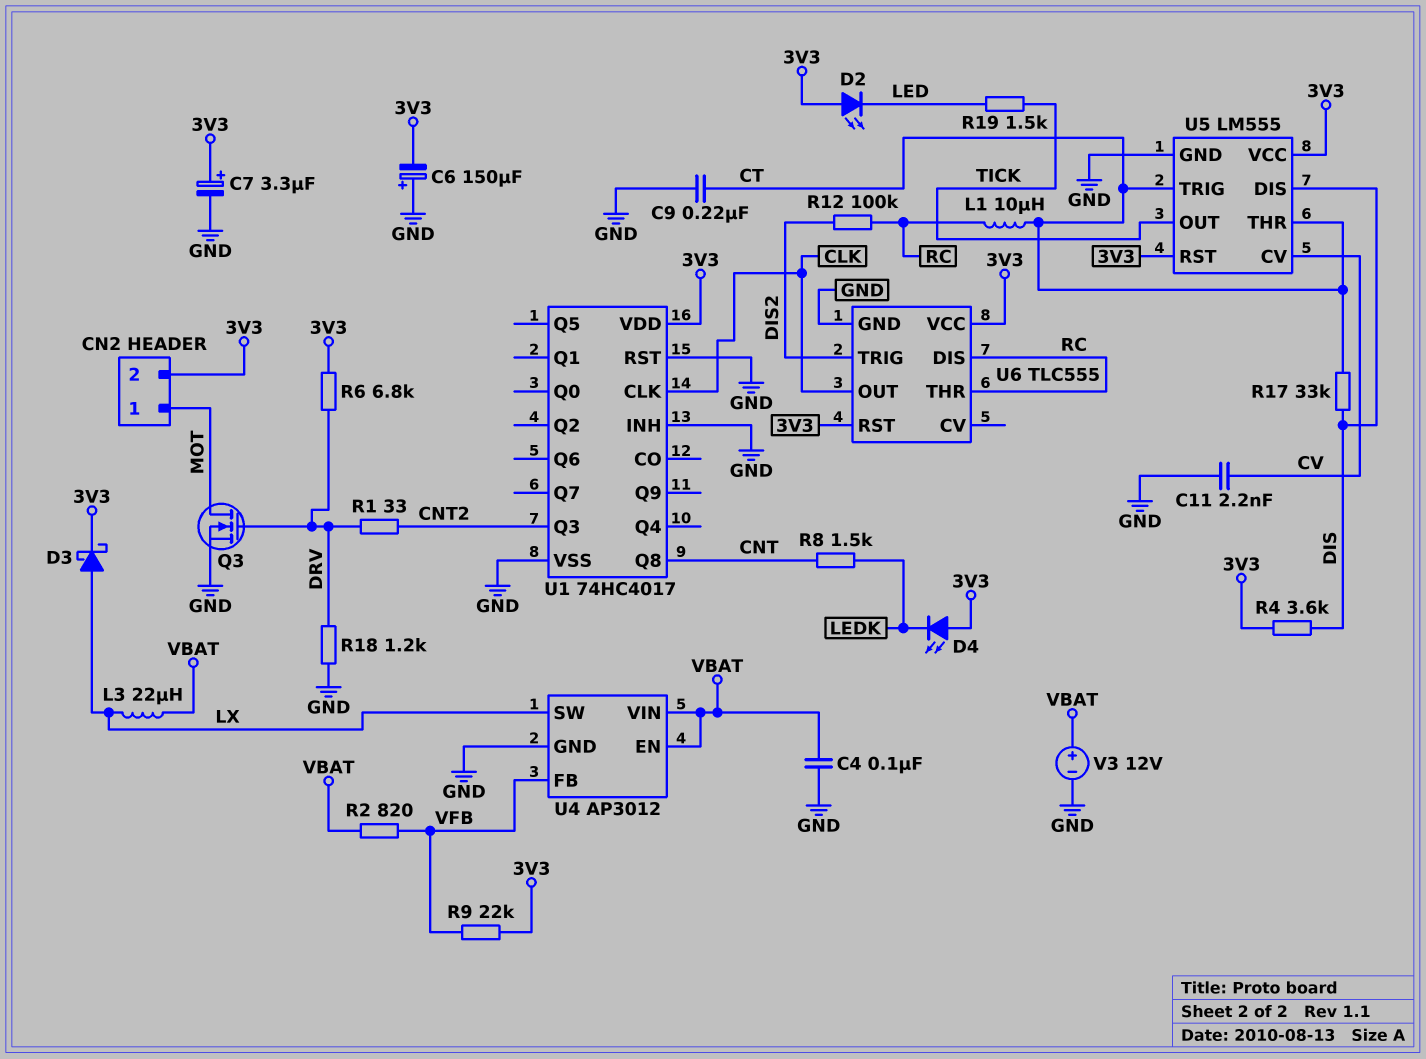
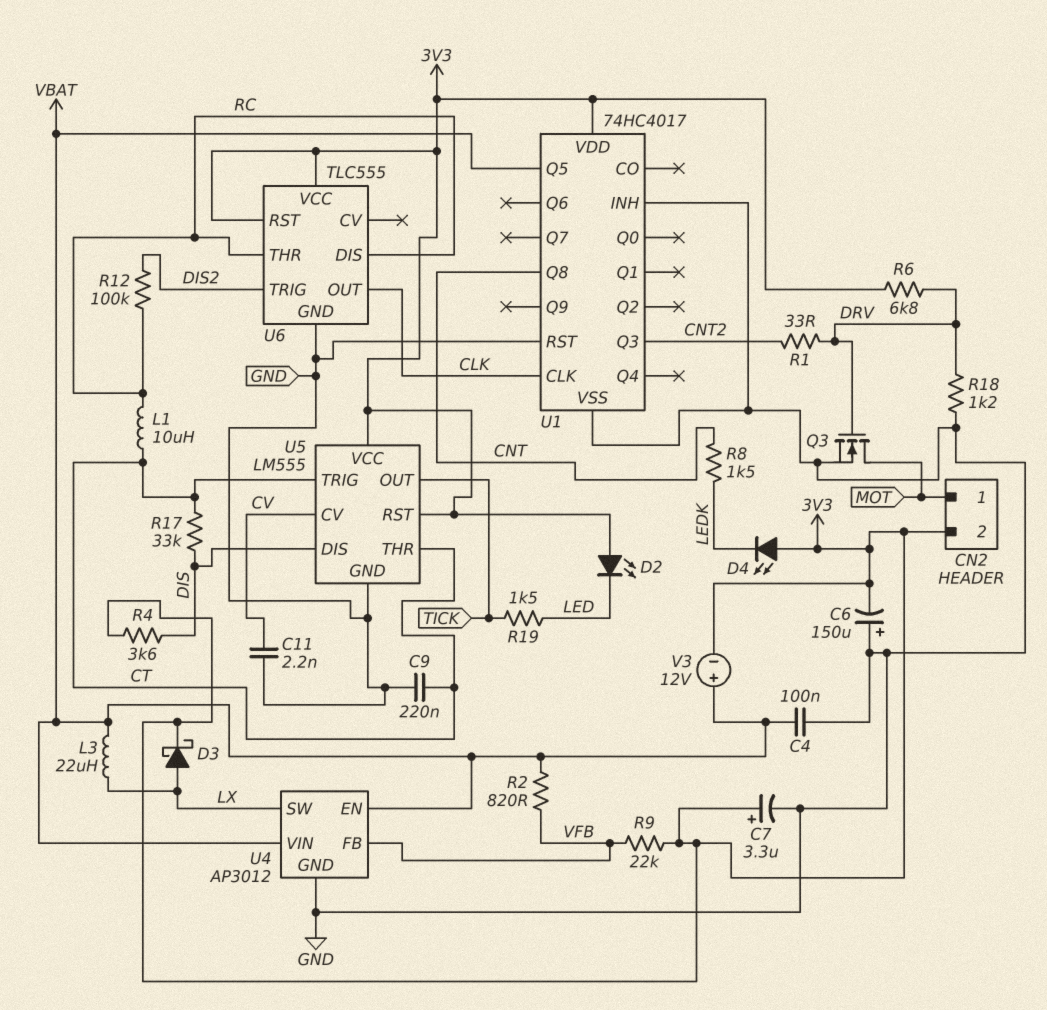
U1 pin Q5: none -> VBAT
V3: 12V (plus VBAT, minus GND) -> 12V (plus VBAT, minus 3V3)

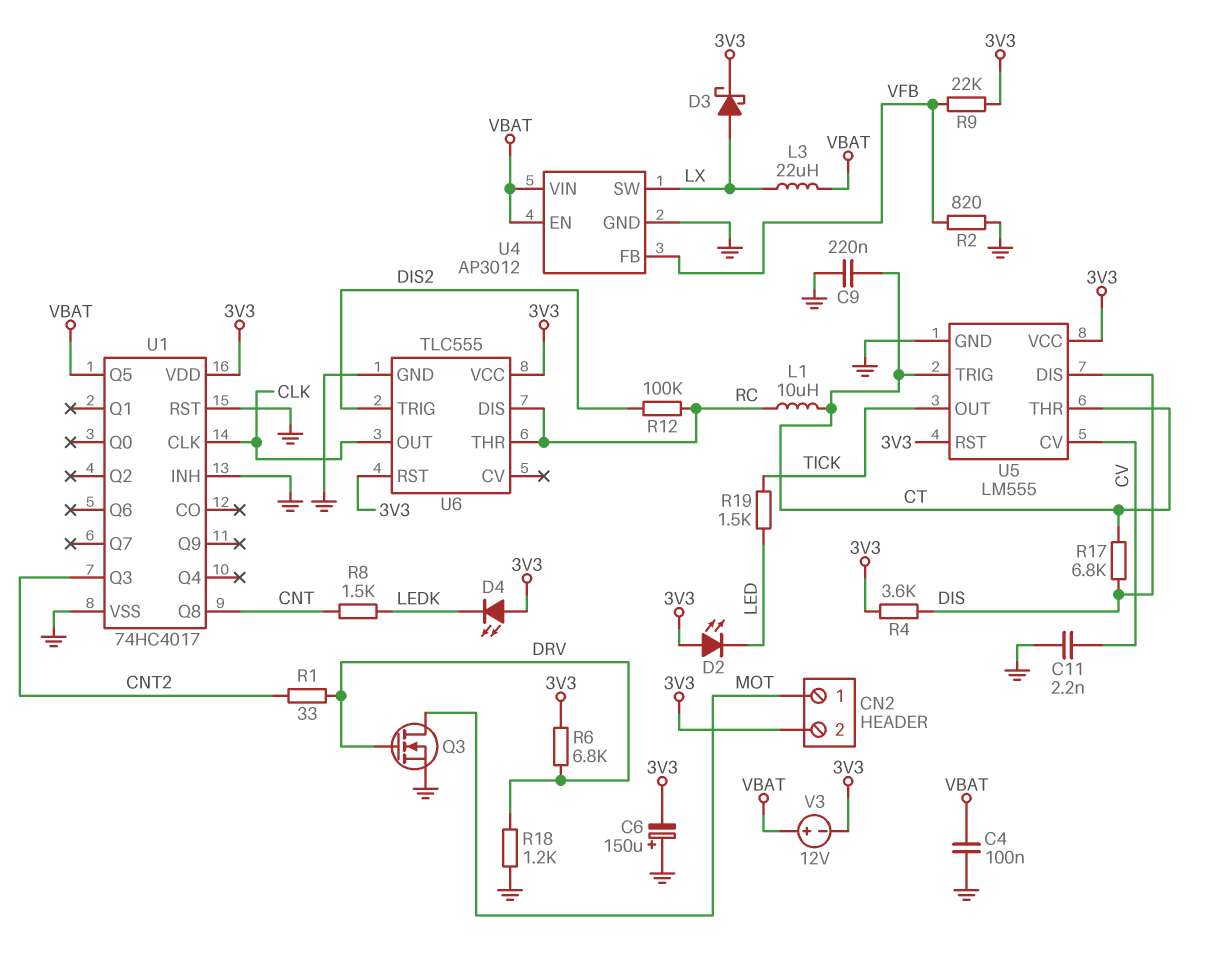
C7: 3.3uF (plus 3V3, minus GND) -> none
R2: 820 (VBAT, VFB) -> 820 (GND, VFB)
R17: 33k (CT, DIS) -> 6.8k (CT, DIS)

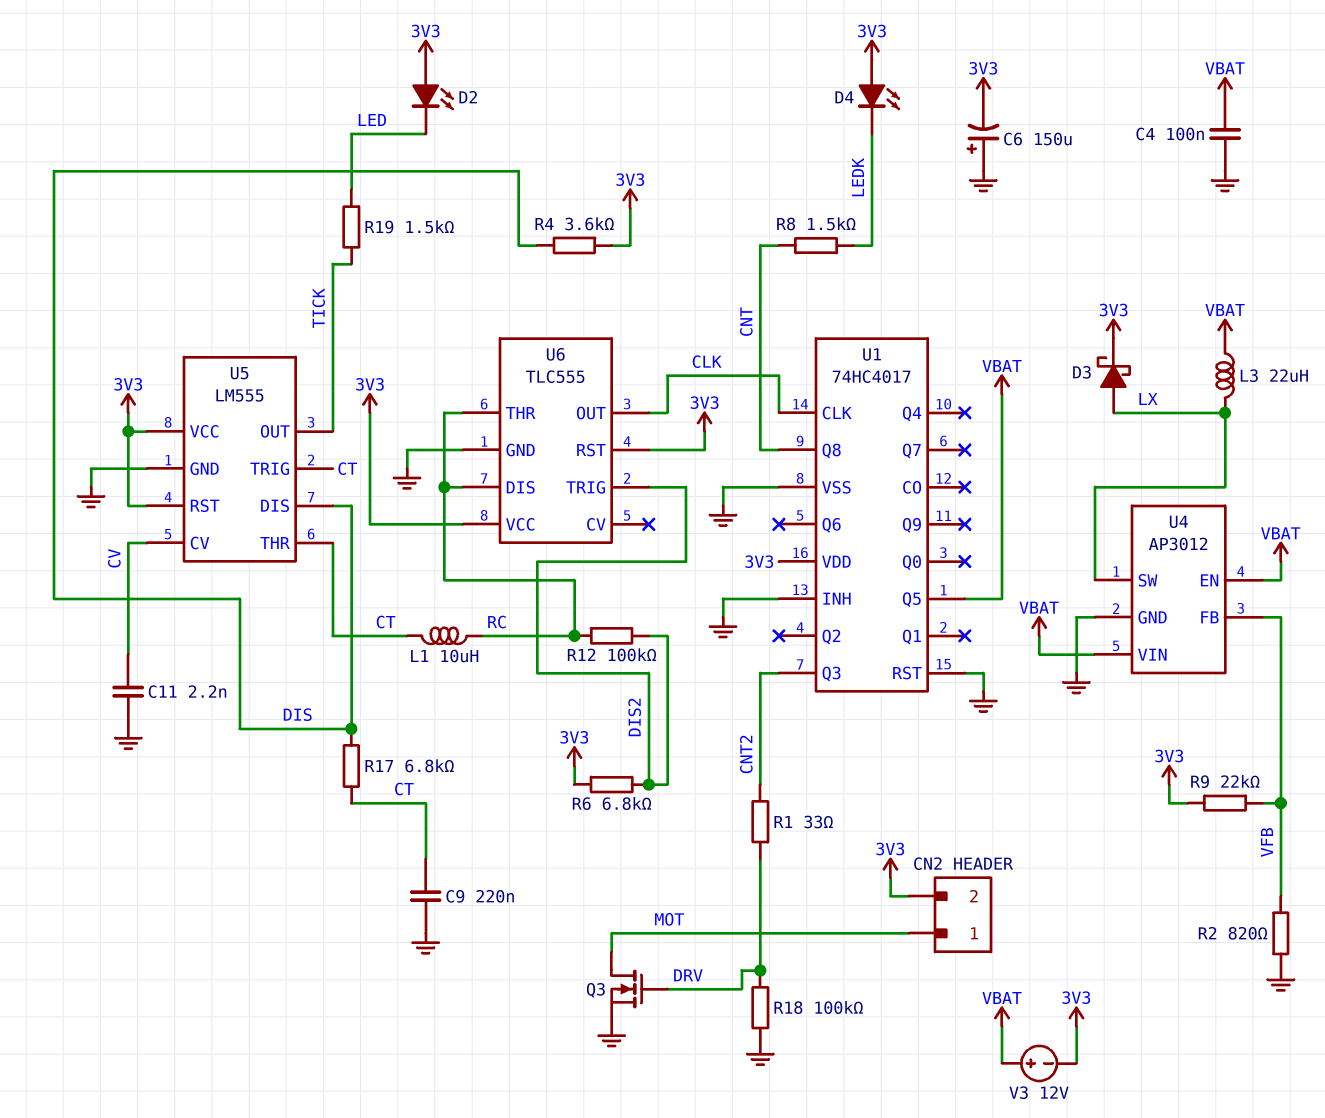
R6: 6.8k (3V3, DRV) -> 6.8k (3V3, DIS2)
R18: 1.2k (DRV, GND) -> 100k (DRV, GND)

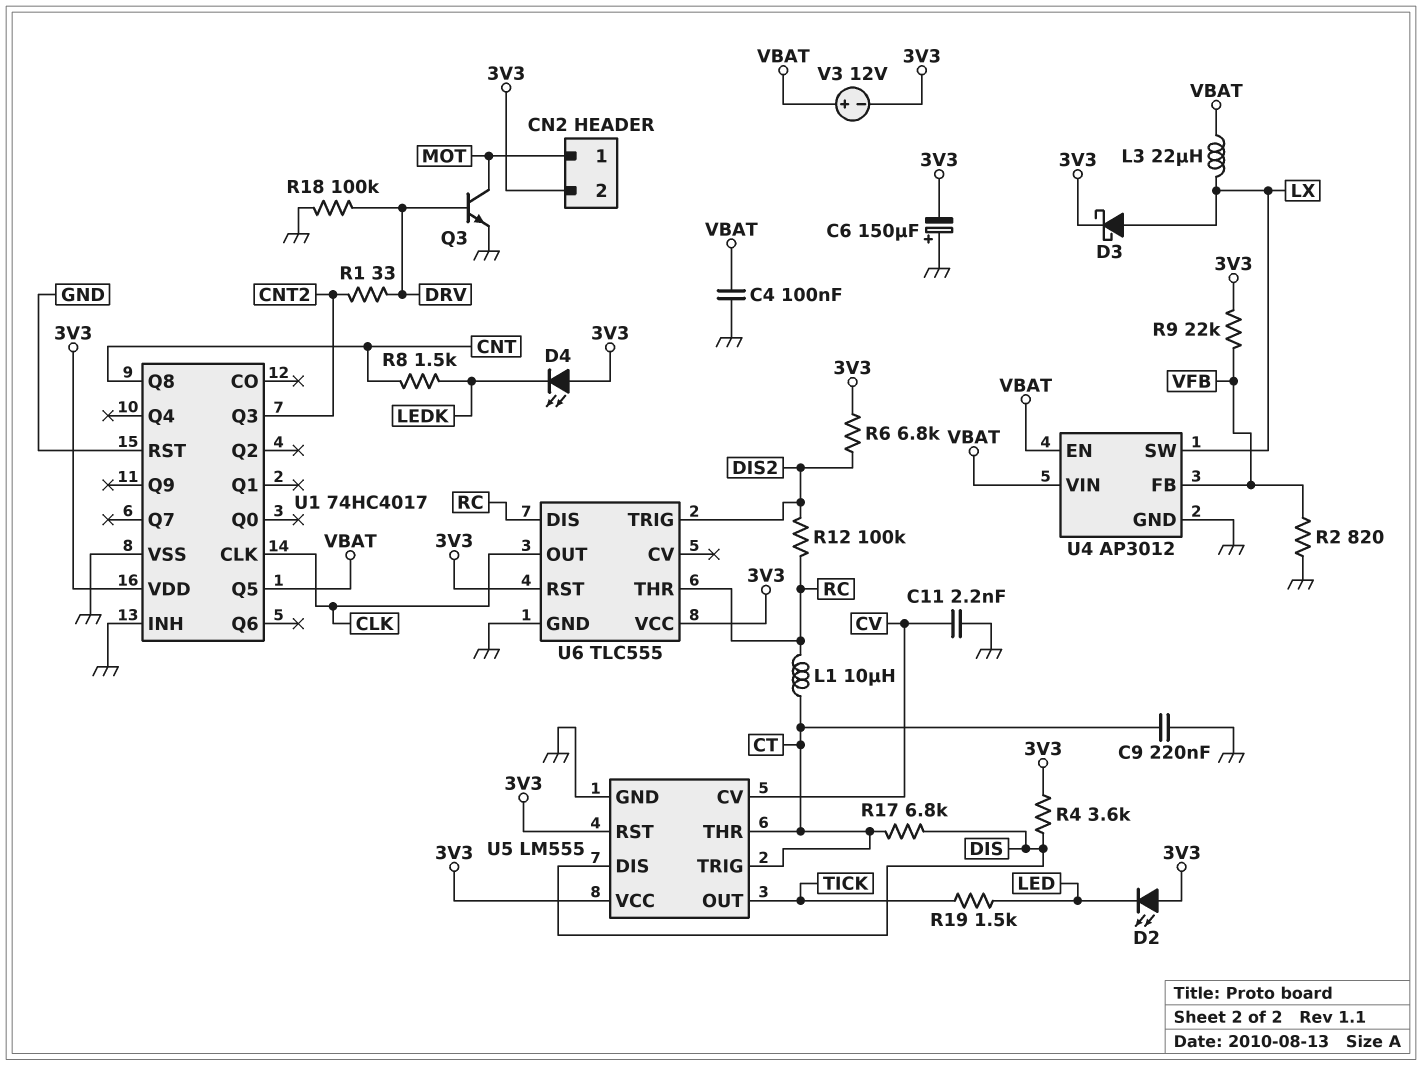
Q3: NMOS (G DRV, D MOT, S GND) -> NPN (B DRV, C MOT, E GND)

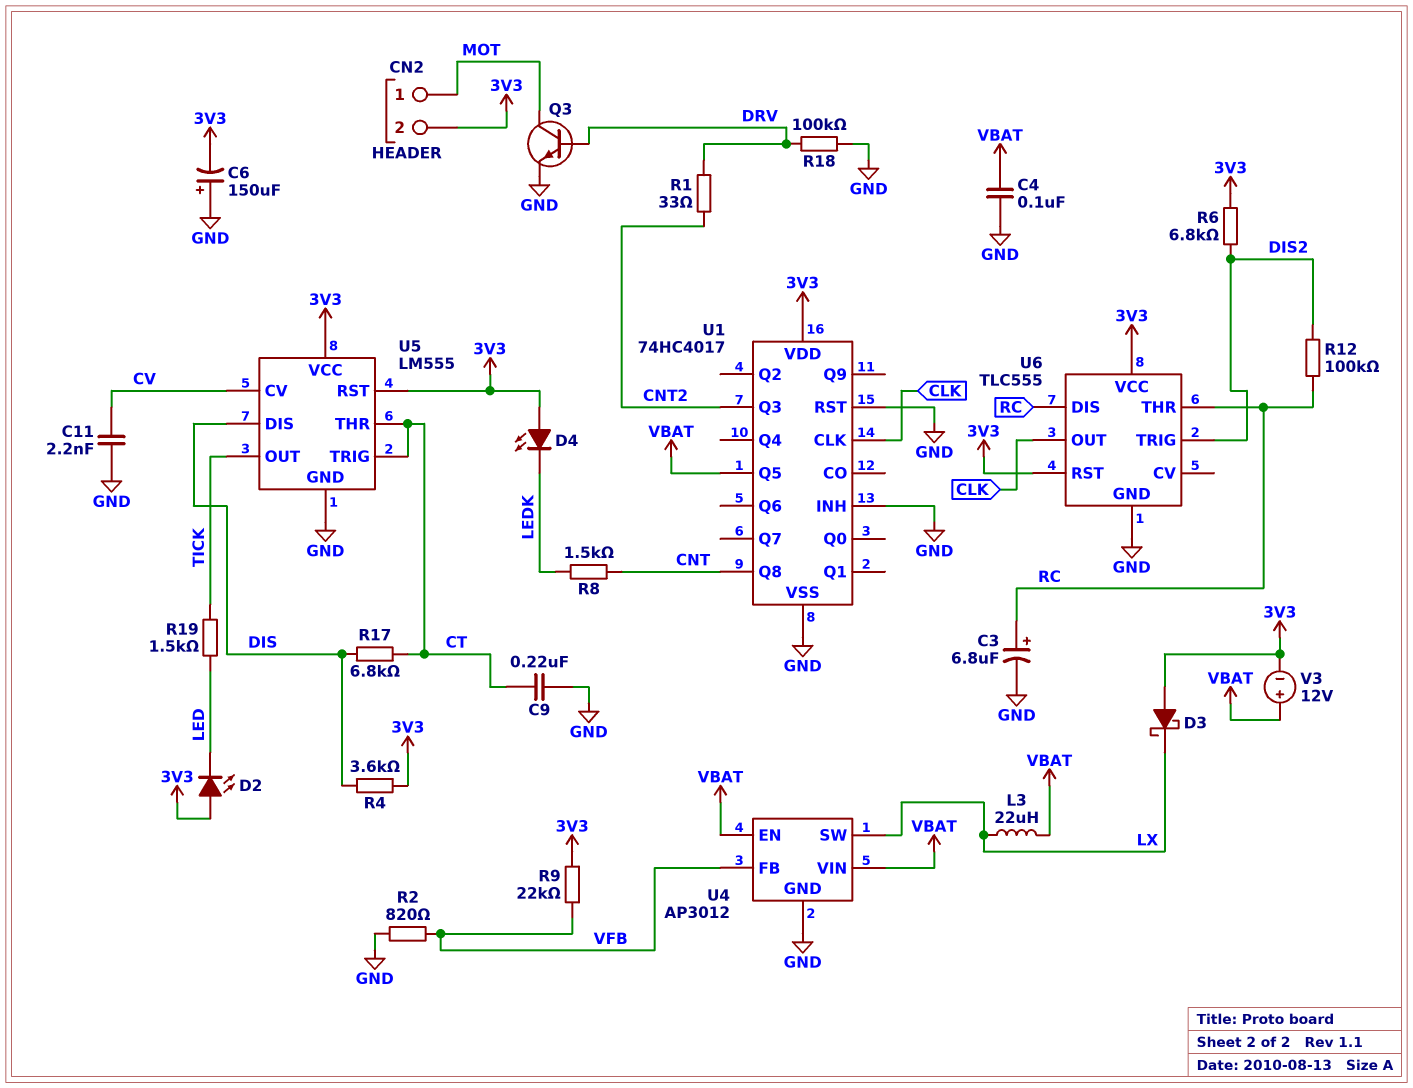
C3: none -> 6.8uF (plus RC, minus GND)
D3: schottky (A LX, K 3V3) -> schottky (A 3V3, K LX)
L1: 10uH (CT, RC) -> none

